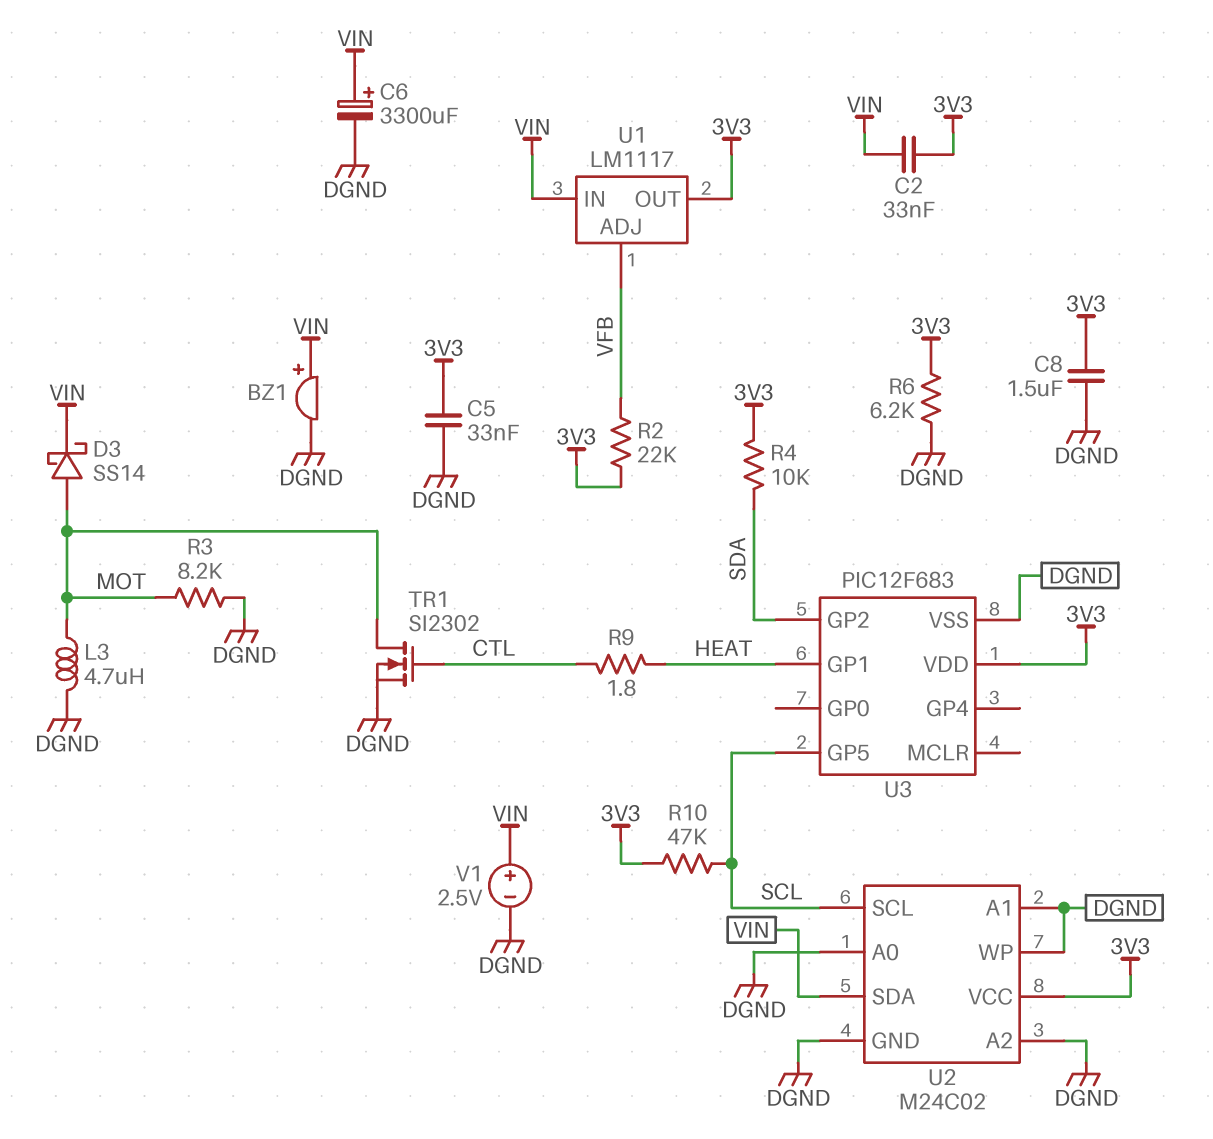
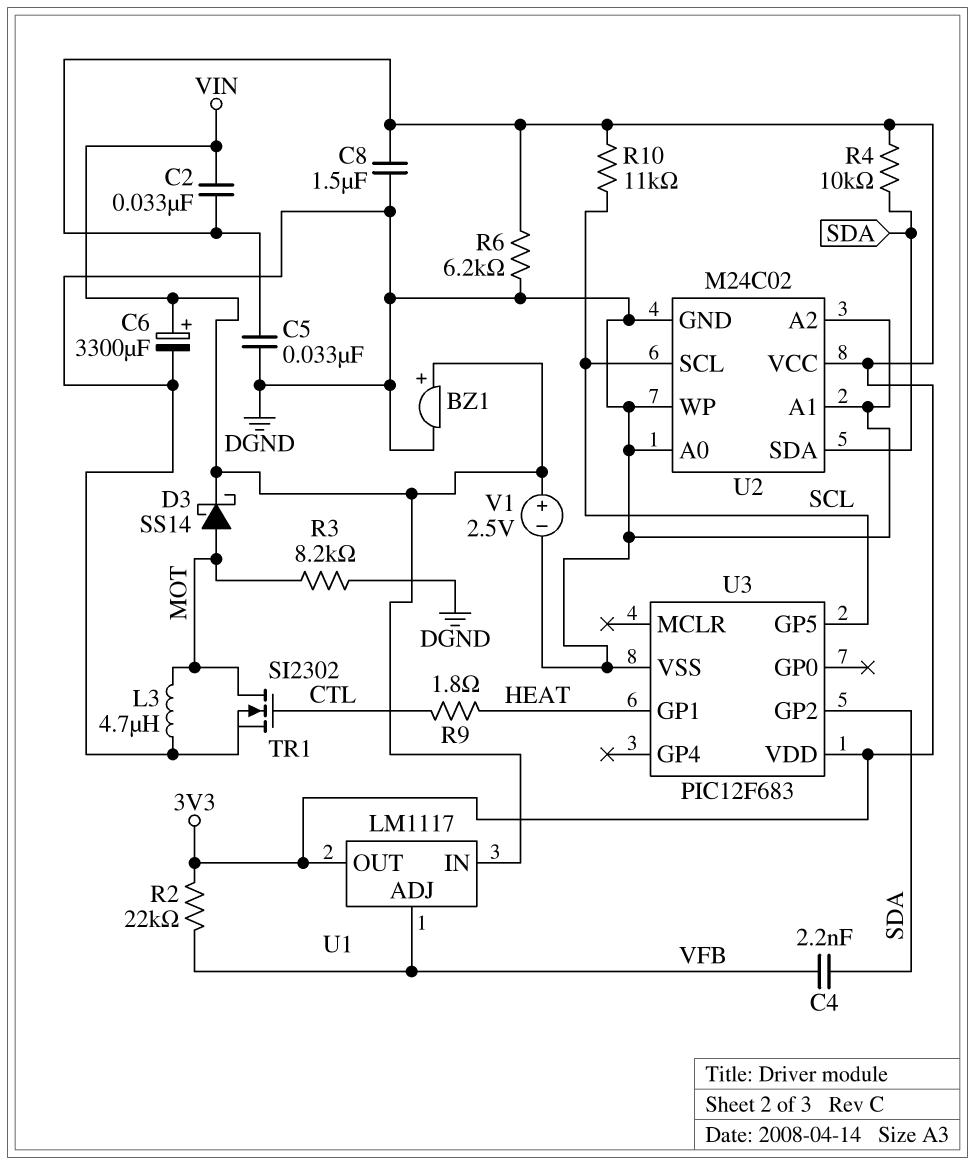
C4: none -> 2.2nF (SDA, VFB)
R10: 47k (3V3, SCL) -> 11k (3V3, SCL)
U2 pin SDA: VIN -> SDA

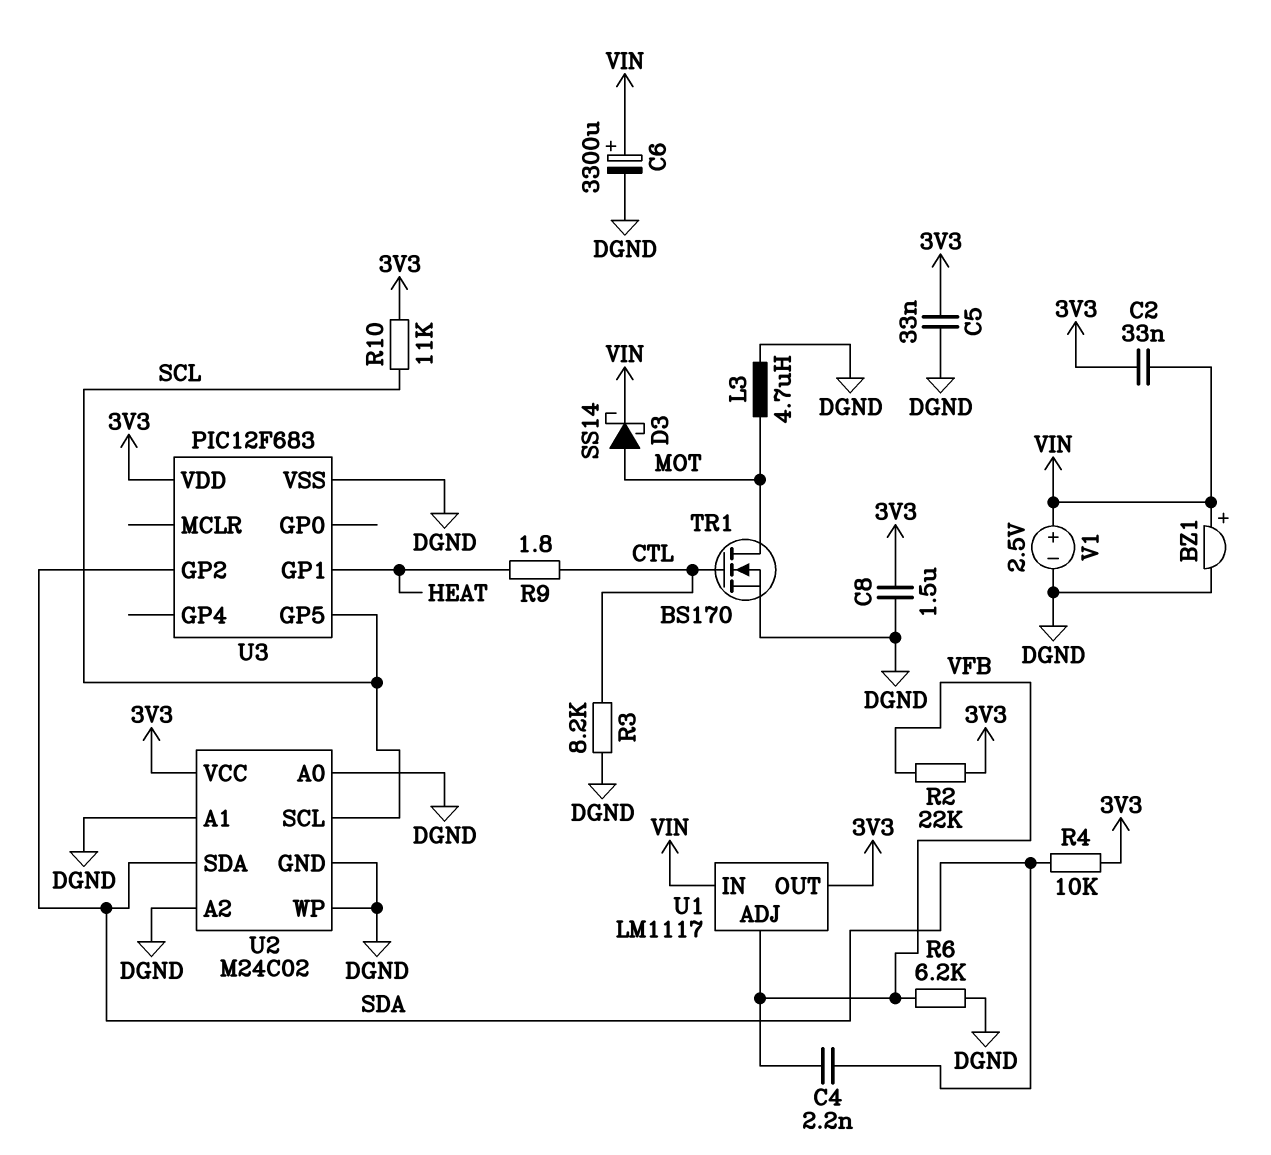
R3: 8.2k (DGND, MOT) -> 8.2k (CTL, DGND)
R6: 6.2k (3V3, DGND) -> 6.2k (DGND, VFB)
TR1: NMOS SI2302 (G CTL, D MOT, S DGND) -> NMOS BS170 (G CTL, D MOT, S DGND)

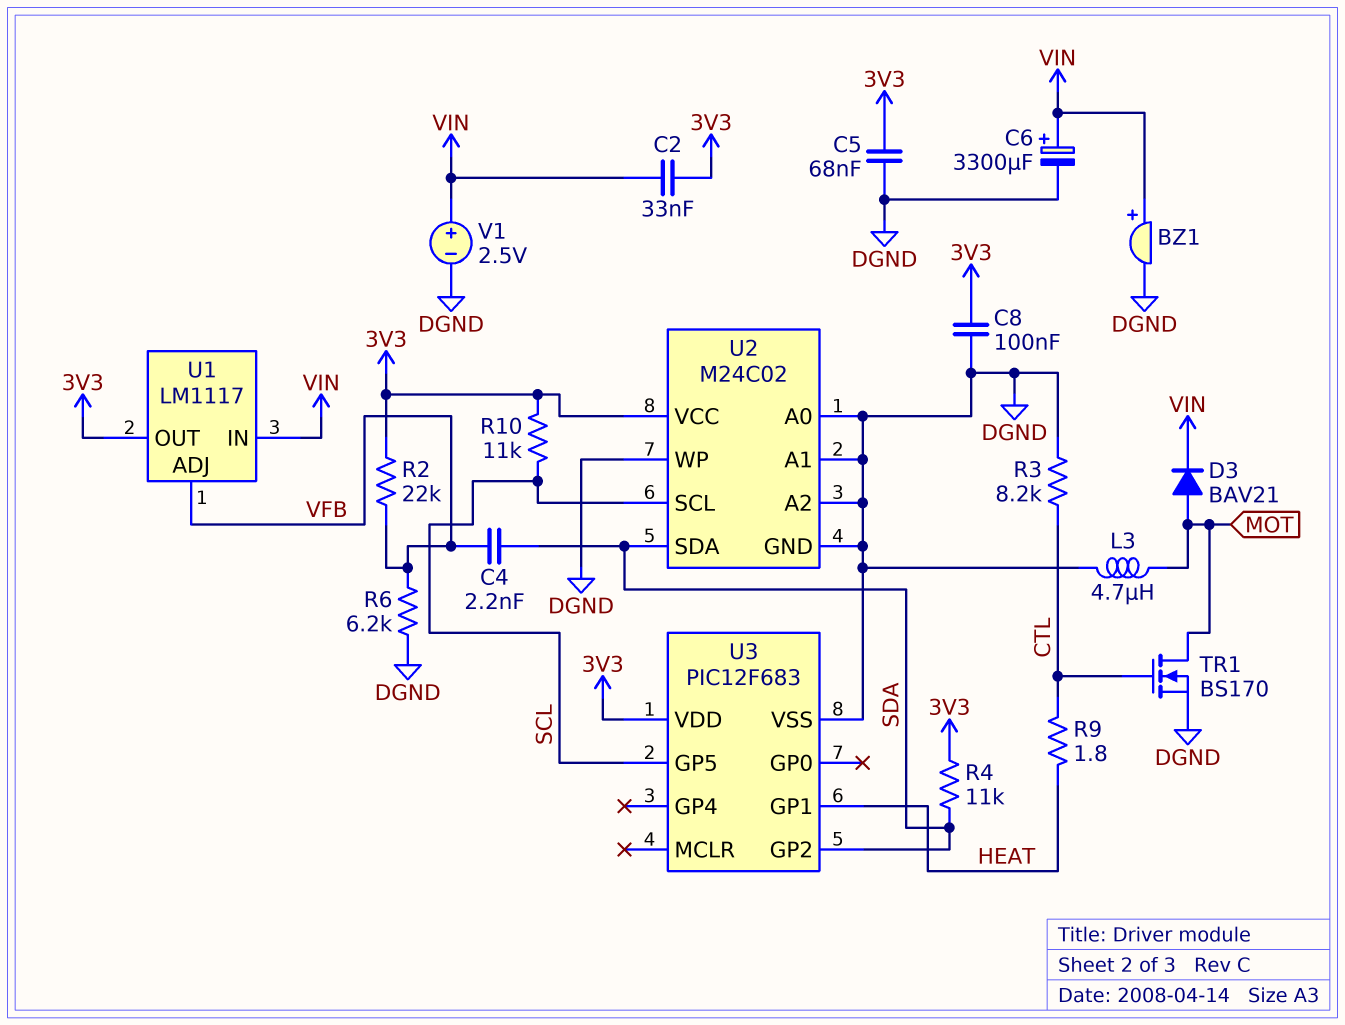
C5: 33nF (3V3, DGND) -> 68nF (3V3, DGND)
C8: 1.5uF (3V3, DGND) -> 100nF (3V3, DGND)
D3: schottky SS14 (A MOT, K VIN) -> diode BAV21 (A MOT, K VIN)
R4: 10k (3V3, SDA) -> 11k (3V3, SDA)

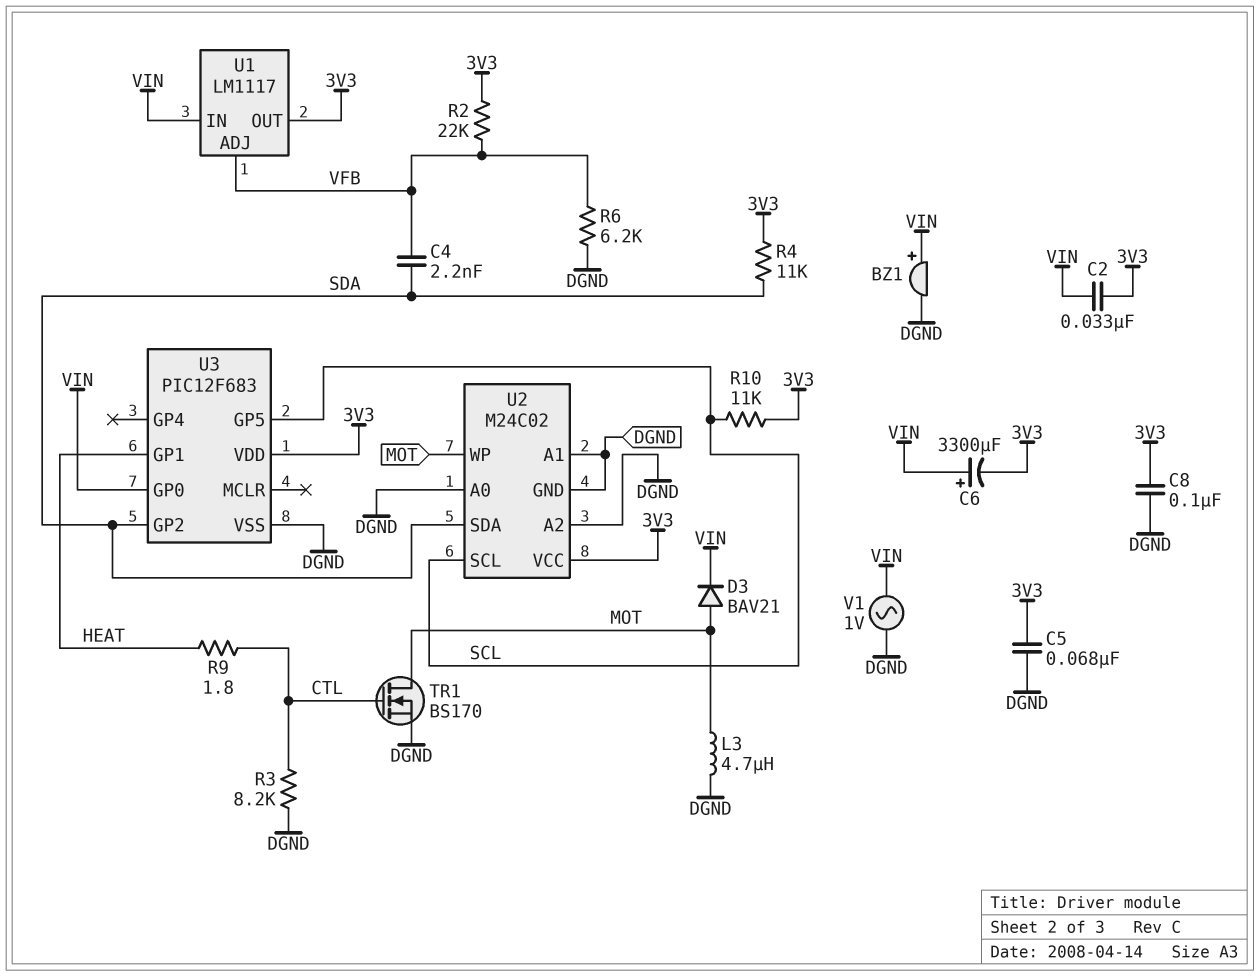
C6: 3300uF (plus VIN, minus DGND) -> 3300uF (plus VIN, minus 3V3)
U2 pin WP: DGND -> MOT
U3 pin GP0: none -> VIN
V1: 2.5V (plus VIN, minus DGND) -> AC 1V (DGND, VIN)

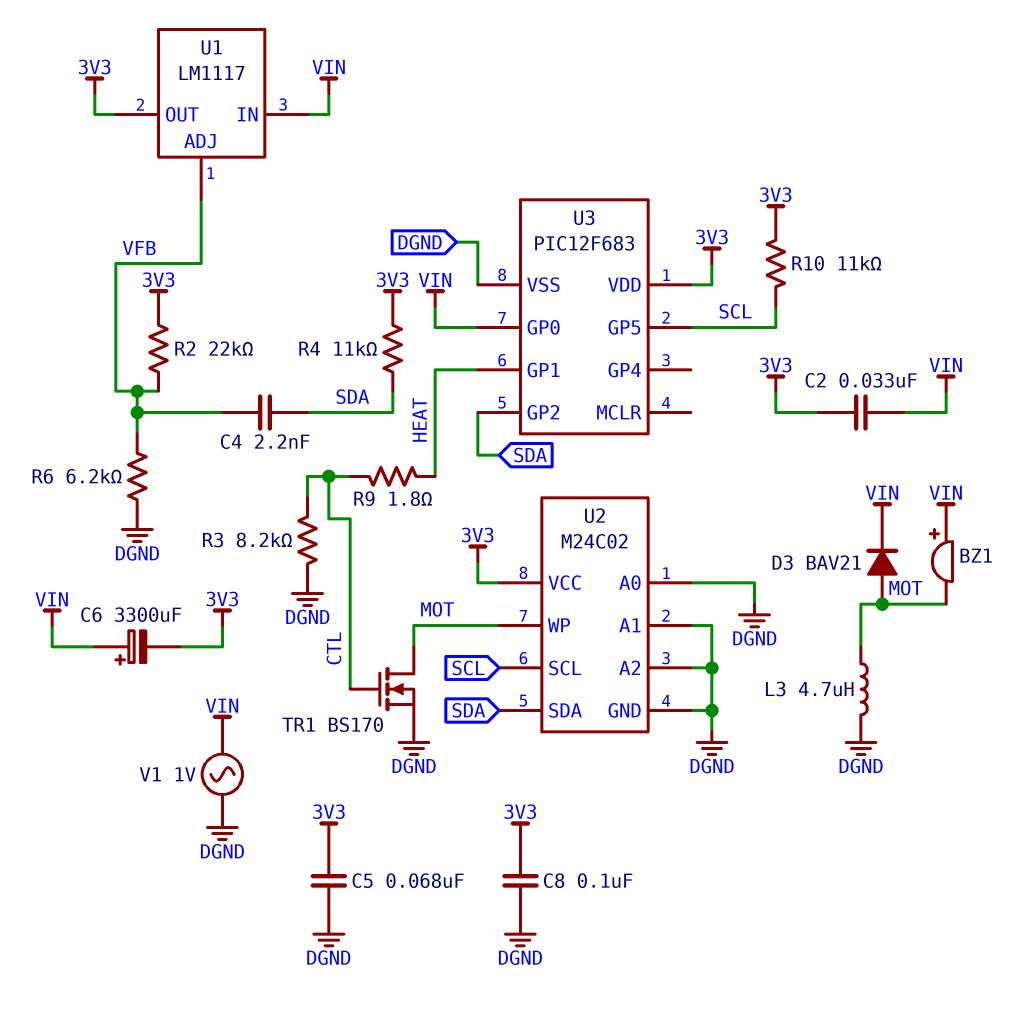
BZ1: buzzer (plus VIN, minus DGND) -> buzzer (plus VIN, minus MOT)

